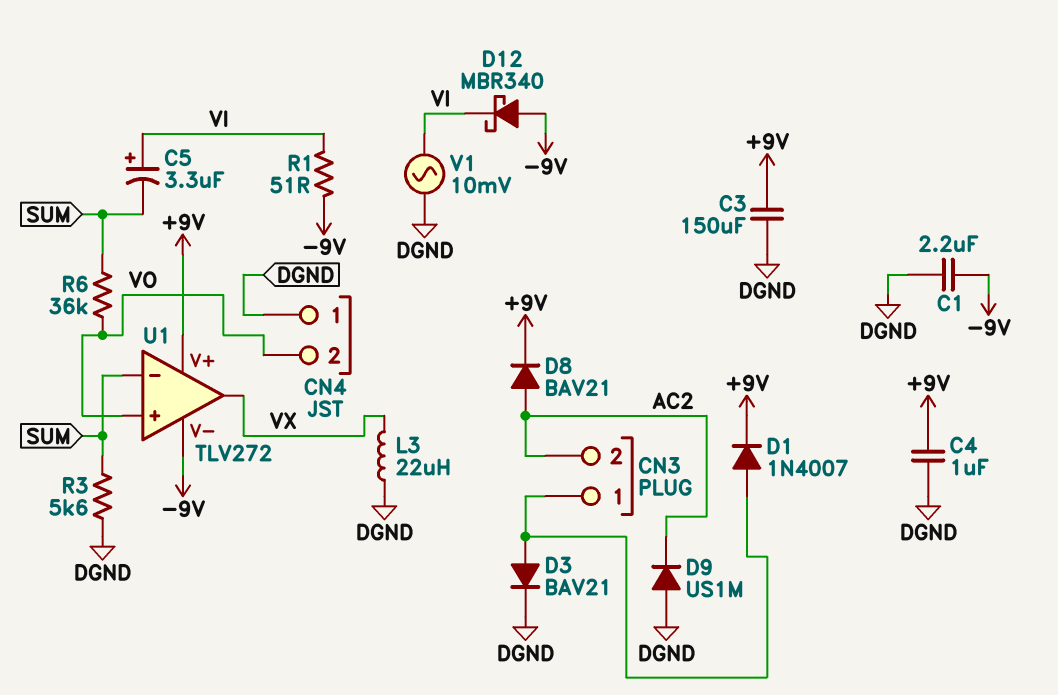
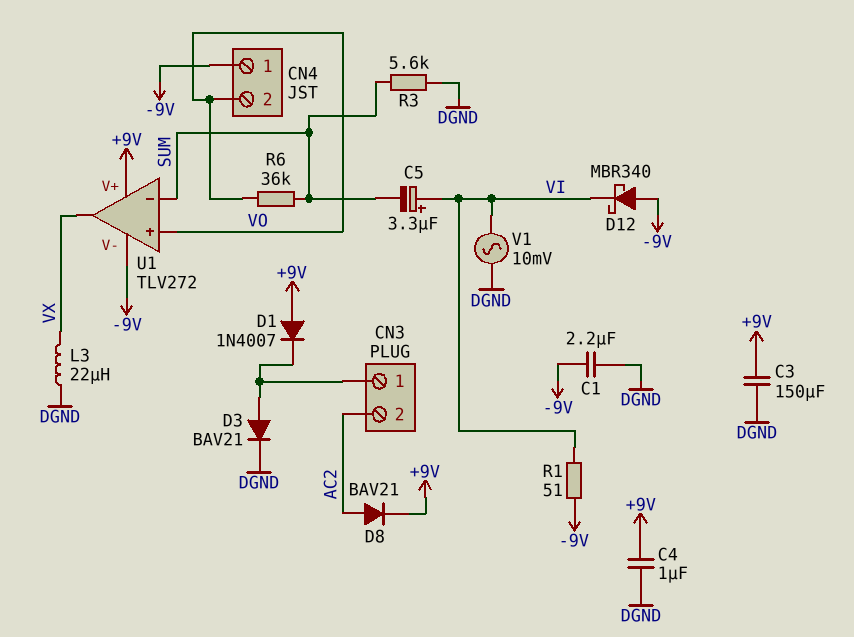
CN4 pin 1: DGND -> -9V
D1: diode 1N4007 (A CN3/1, K +9V) -> diode 1N4007 (A +9V, K CN3/1)
D9: diode US1M (A DGND, K AC2) -> none

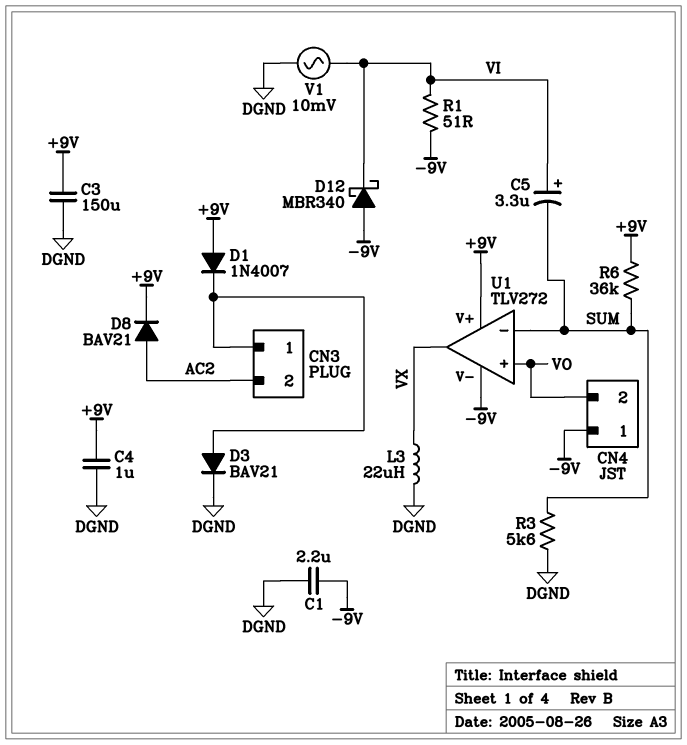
R6: 36k (SUM, VO) -> 36k (+9V, SUM)

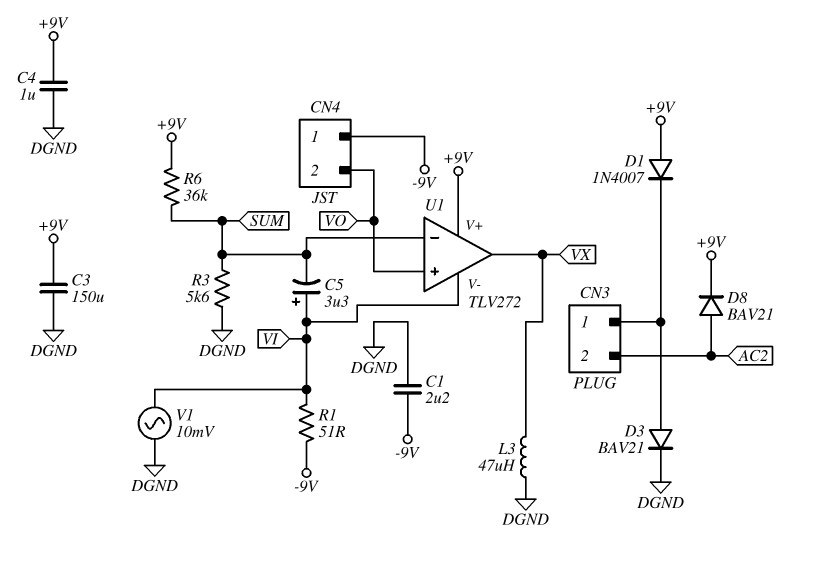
D12: schottky MBR340 (A -9V, K VI) -> none
L3: 22uH (DGND, VX) -> 47uH (DGND, VX)
U1 pin V-: -9V -> VI

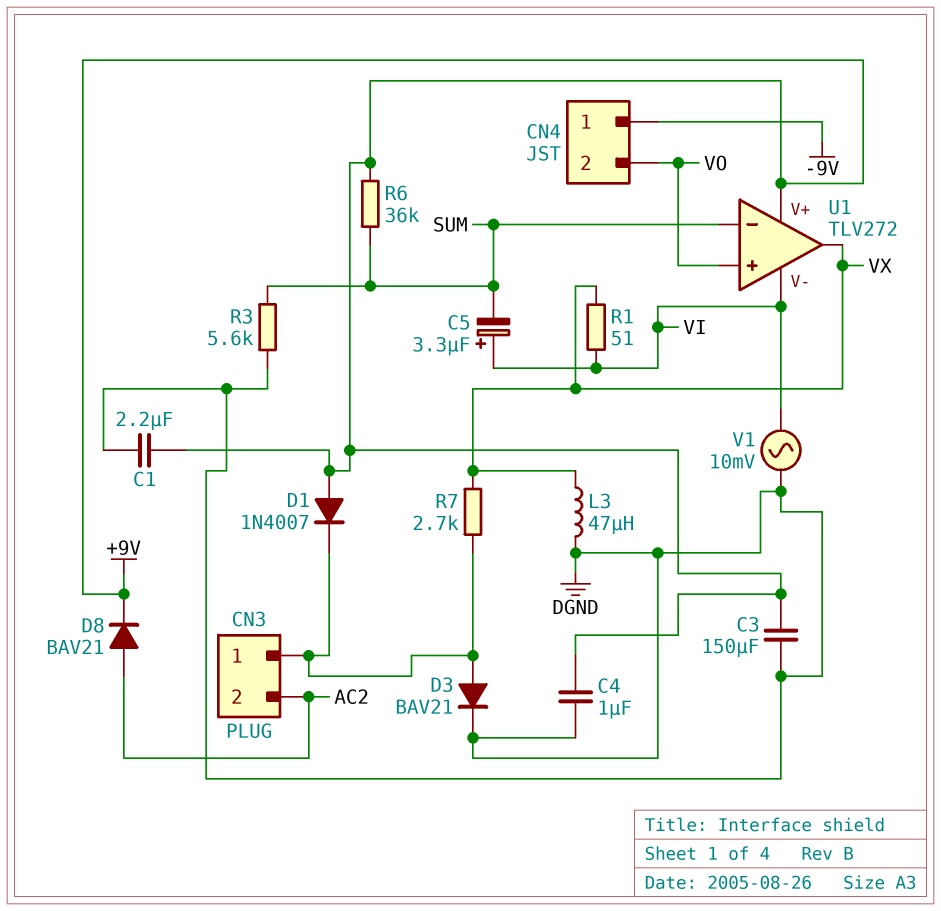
C1: 2.2uF (-9V, DGND) -> 2.2uF (+9V, DGND)
R1: 51 (-9V, VI) -> 51 (VI, VX)
R7: none -> 2.7k (CN3/1, VX)

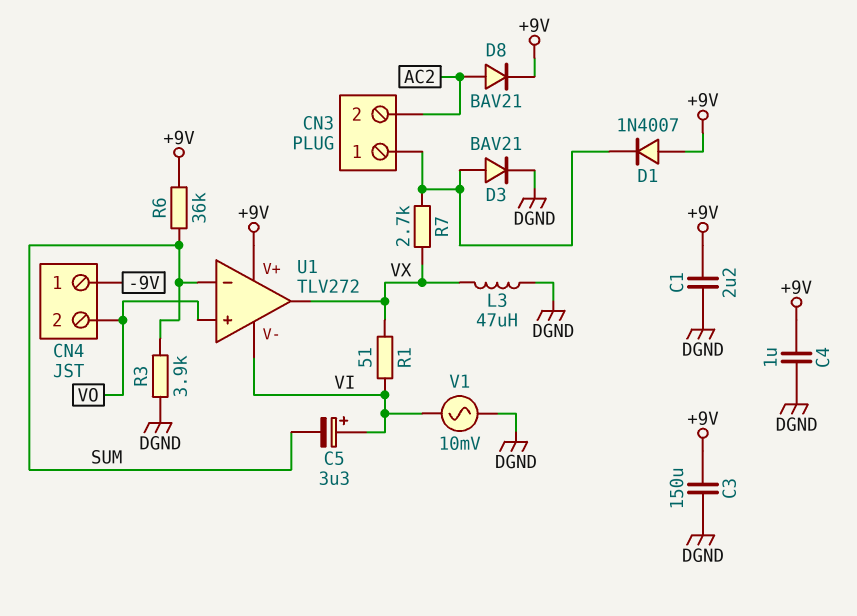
R3: 5.6k (DGND, SUM) -> 3.9k (DGND, SUM)

